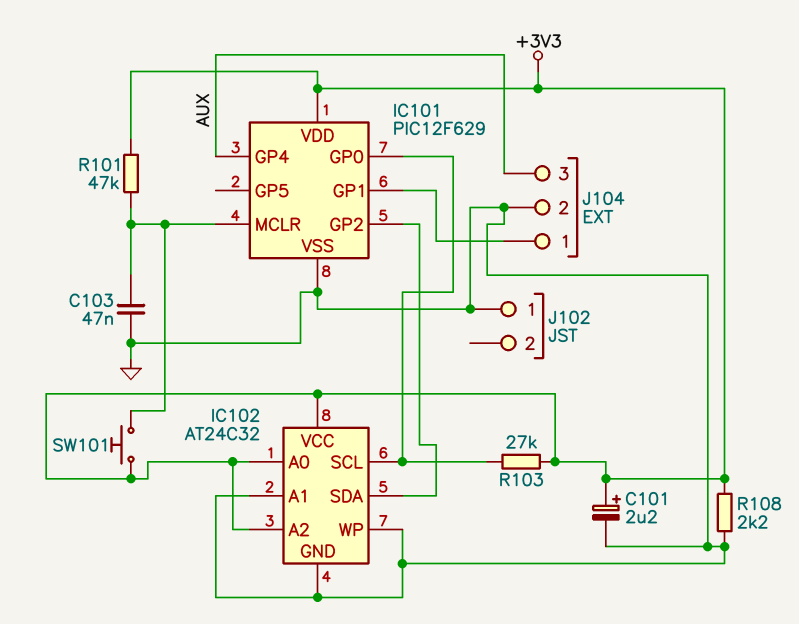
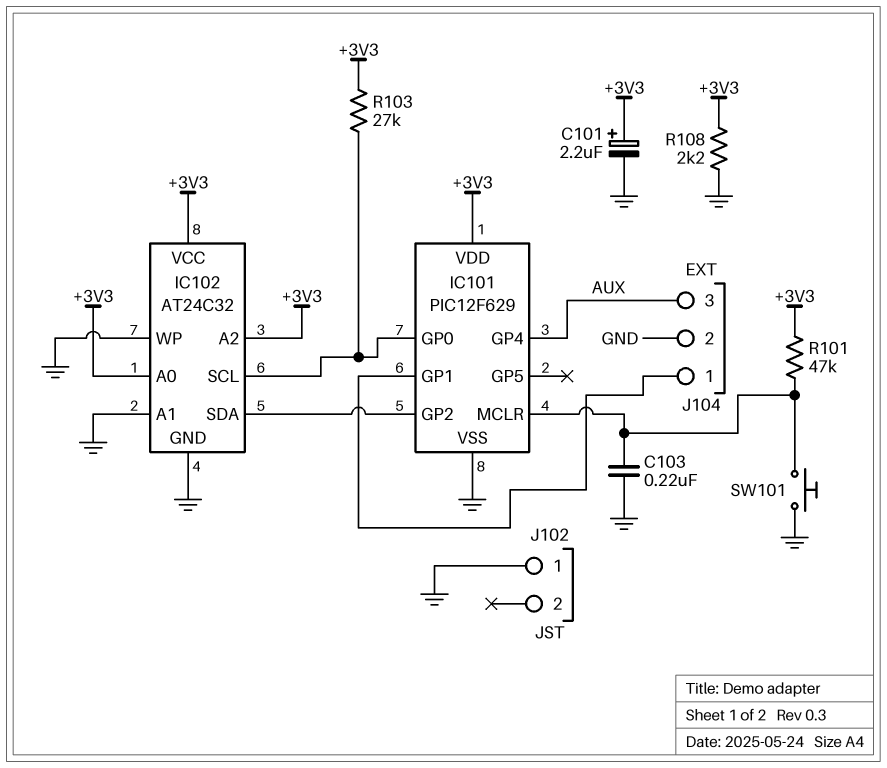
C103: 47nF (GND, IC101/MCLR) -> 220nF (GND, IC101/MCLR)
SW101: button (+3V3, IC101/MCLR) -> button (GND, IC101/MCLR)

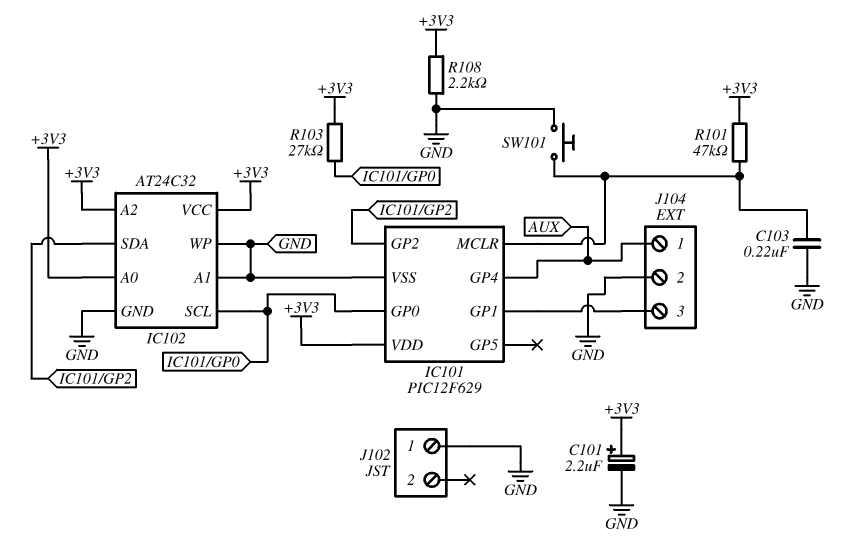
J104 pin 1: IC101/GP1 -> AUX
J104 pin 3: AUX -> IC101/GP1

